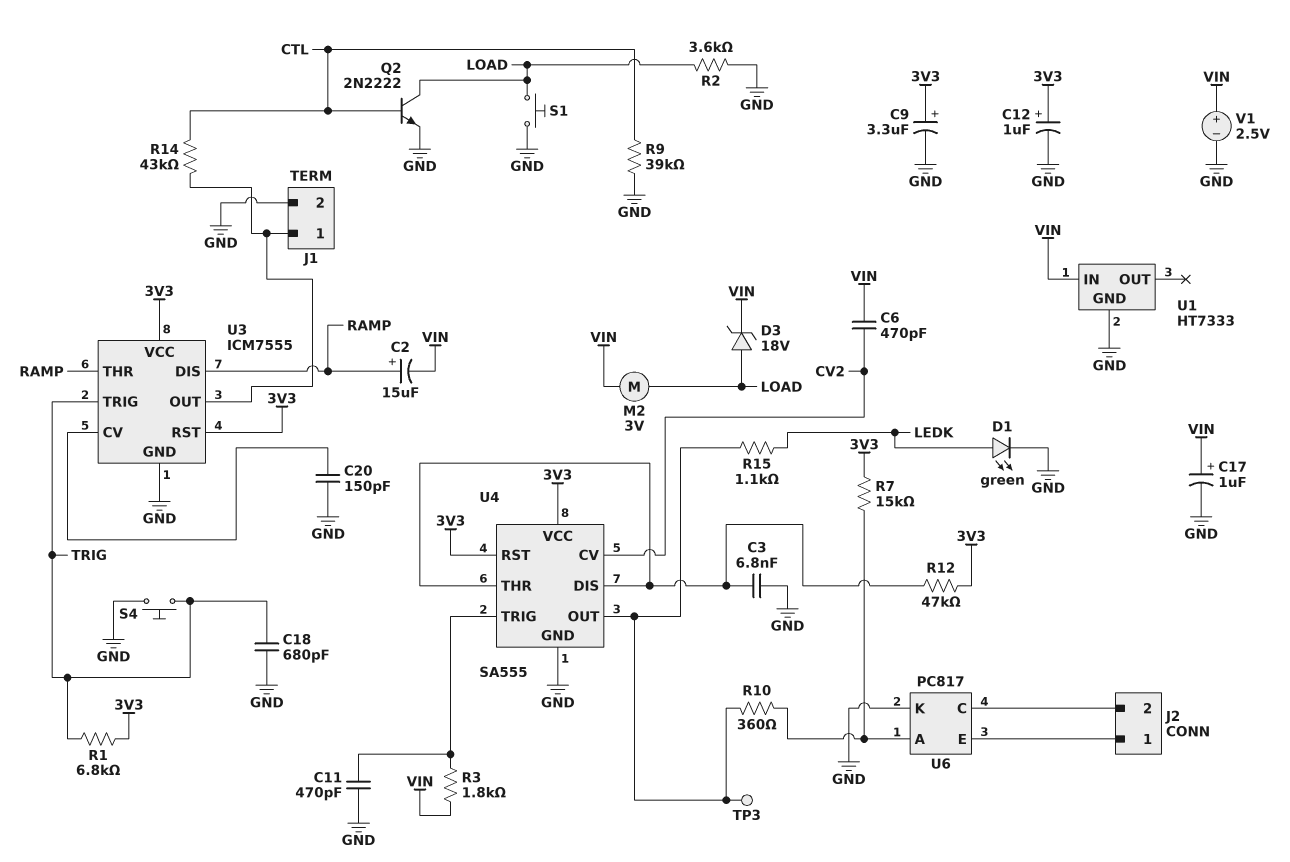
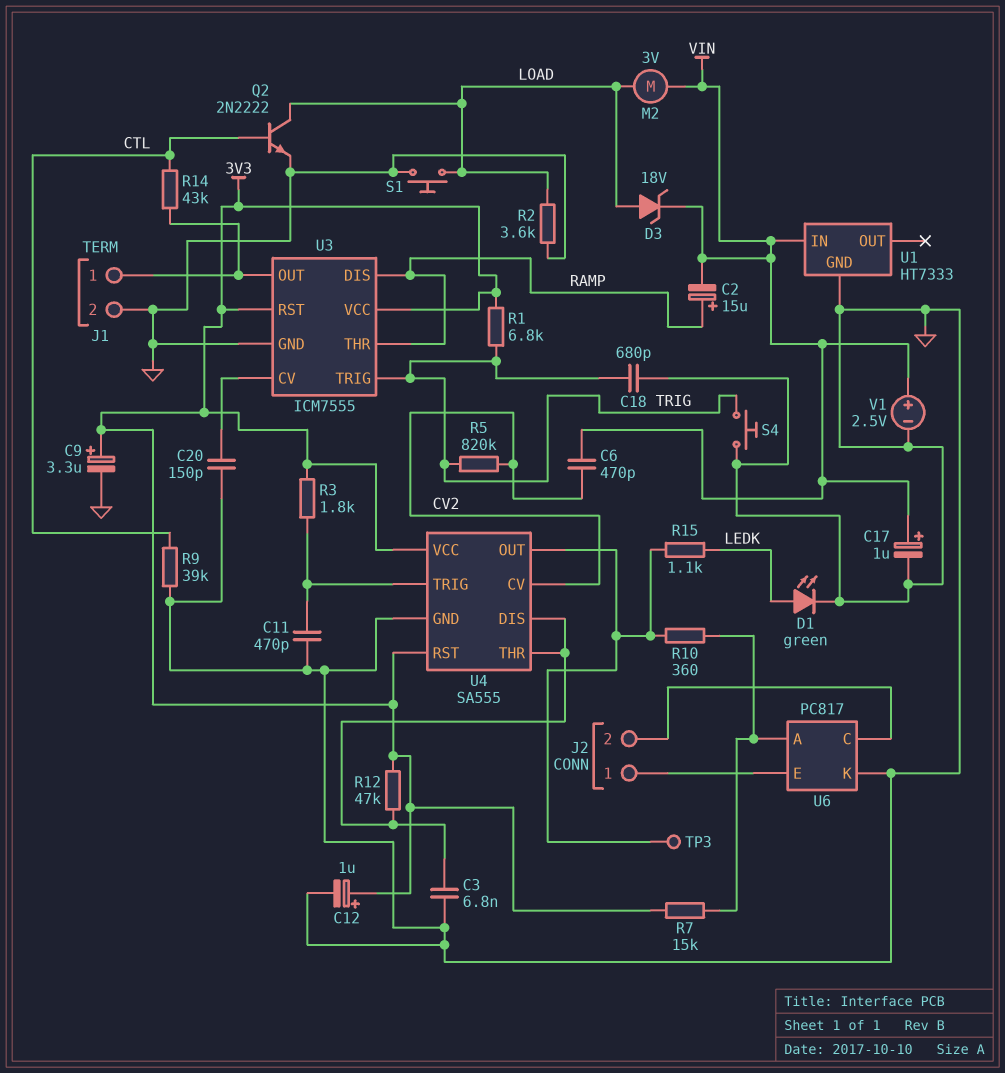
R3: 1.8k (U4/TRIG, VIN) -> 1.8k (3V3, U4/TRIG)
R5: none -> 820k (CV2, TRIG)

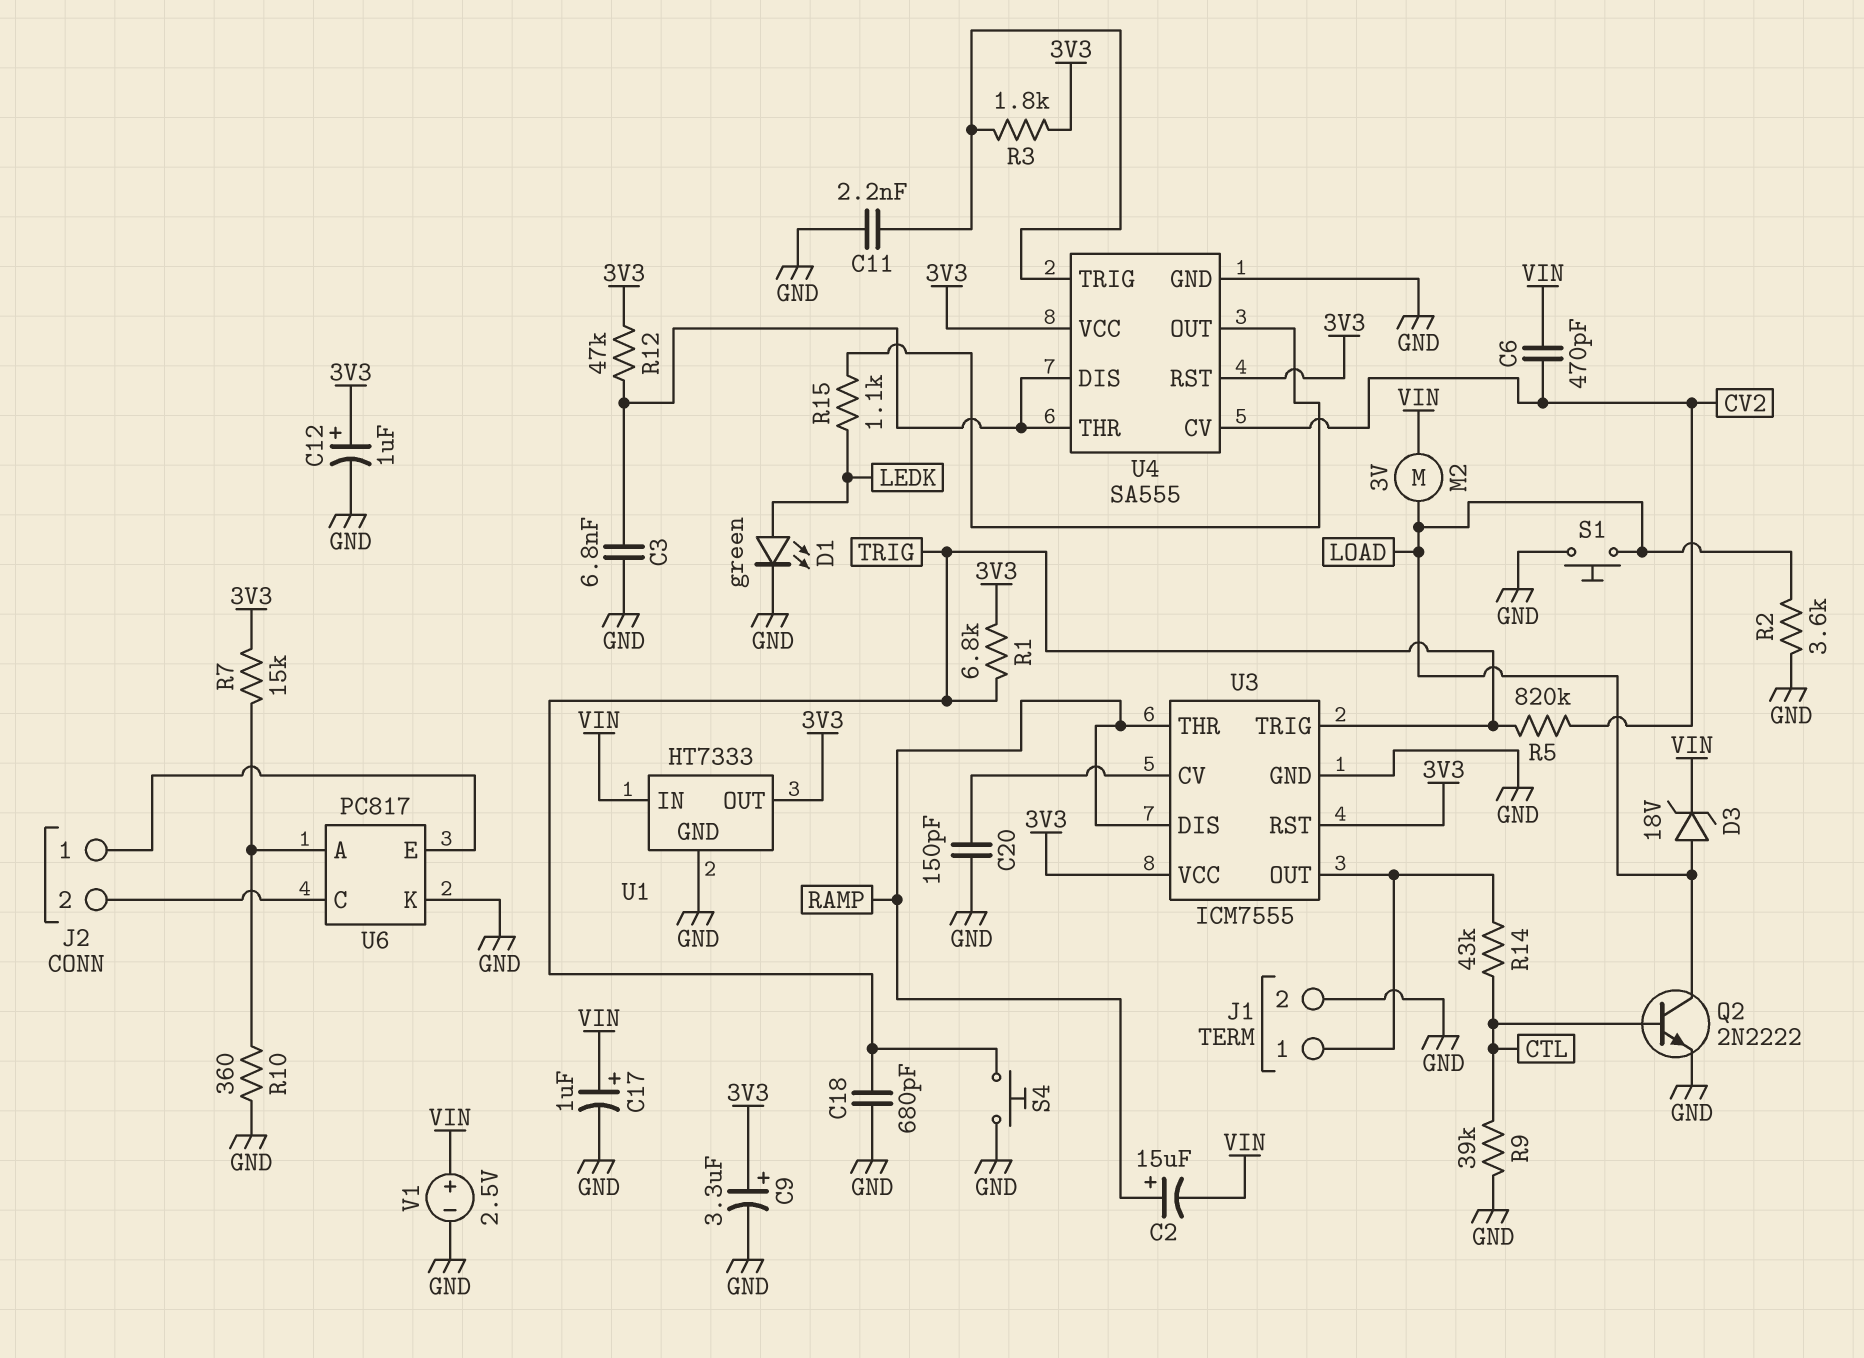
C11: 470pF (GND, U4/TRIG) -> 2.2nF (GND, U4/TRIG)
R10: 360 (U4/OUT, U6/A) -> 360 (GND, U6/A)
TP3: test point (U4/OUT) -> none
U1 pin OUT: none -> 3V3

